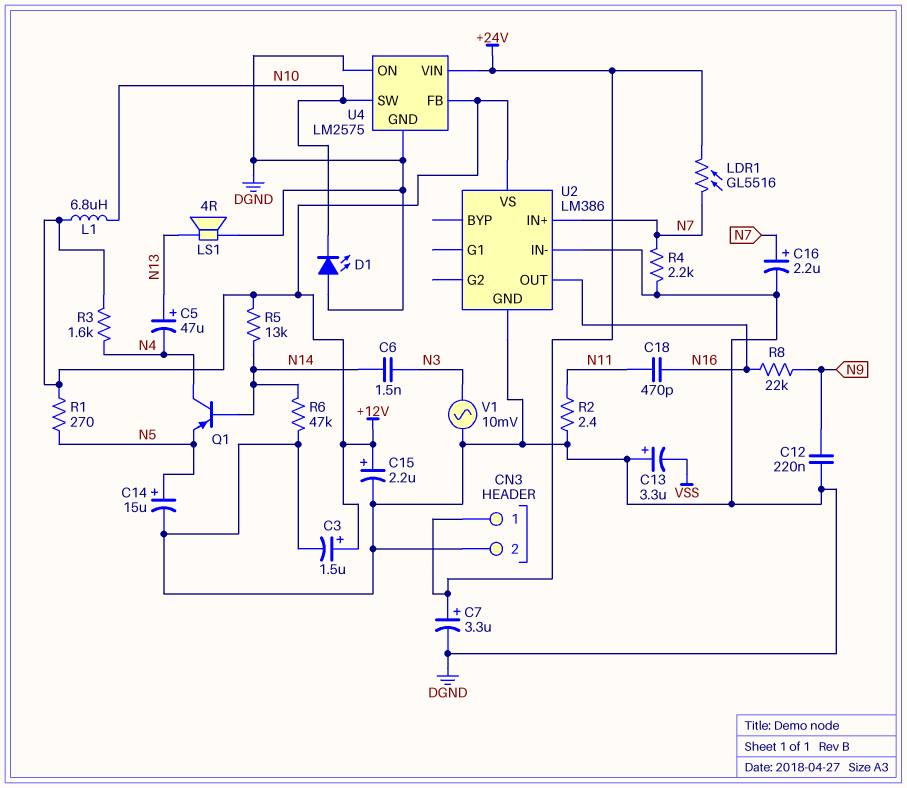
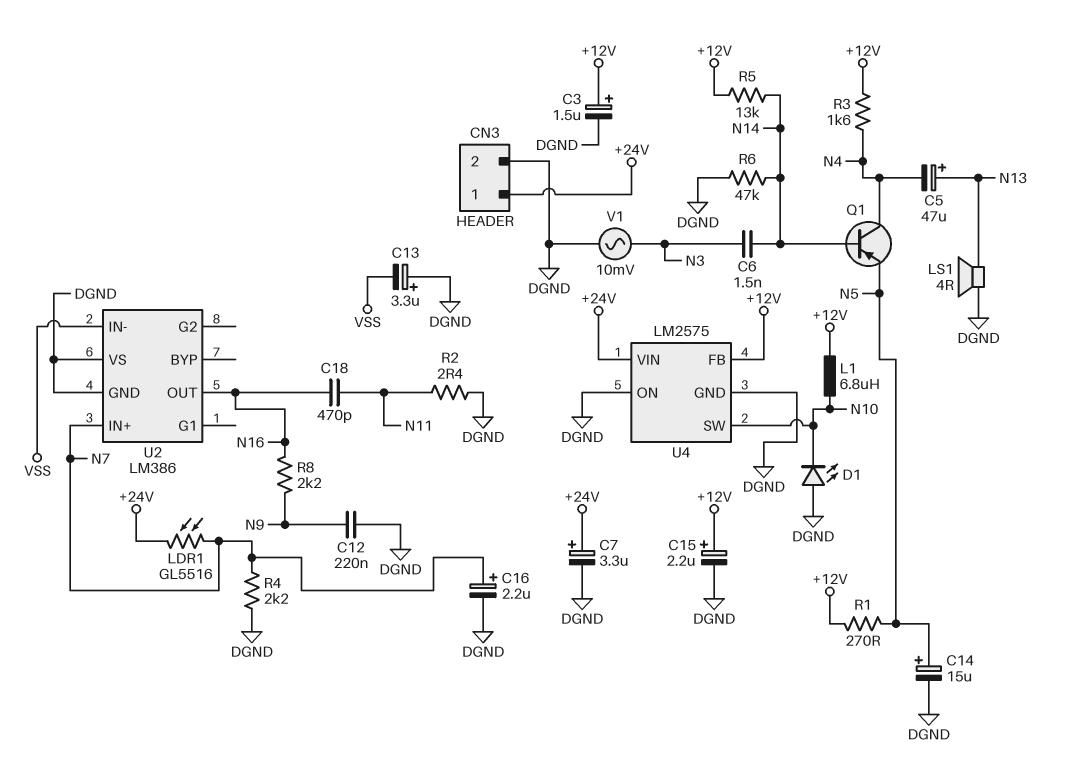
R8: 22k (N9, N16) -> 2.2k (N9, N16)
U2 pin IN-: DGND -> VSS
U2 pin VS: +12V -> DGND

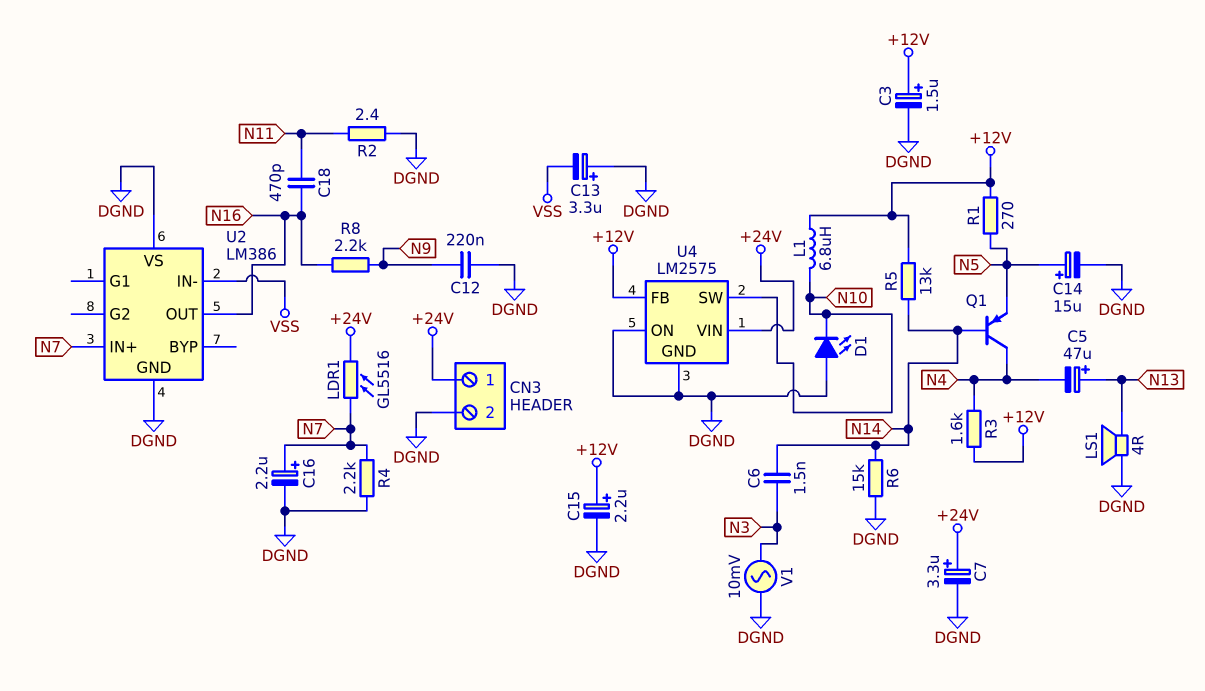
R6: 47k (DGND, N14) -> 15k (DGND, N14)

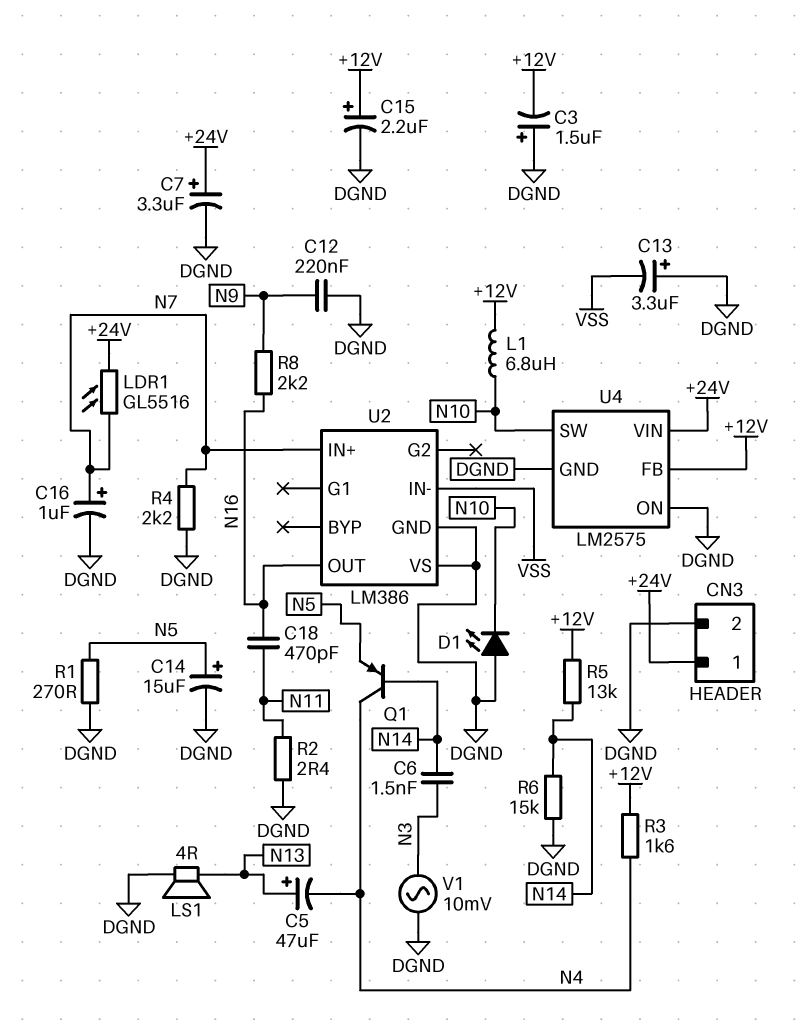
C3: 1.5uF (plus +12V, minus DGND) -> 1.5uF (plus DGND, minus +12V)
C16: 2.2uF (plus N7, minus DGND) -> 1uF (plus N7, minus DGND)
R1: 270 (+12V, N5) -> 270 (DGND, N5)

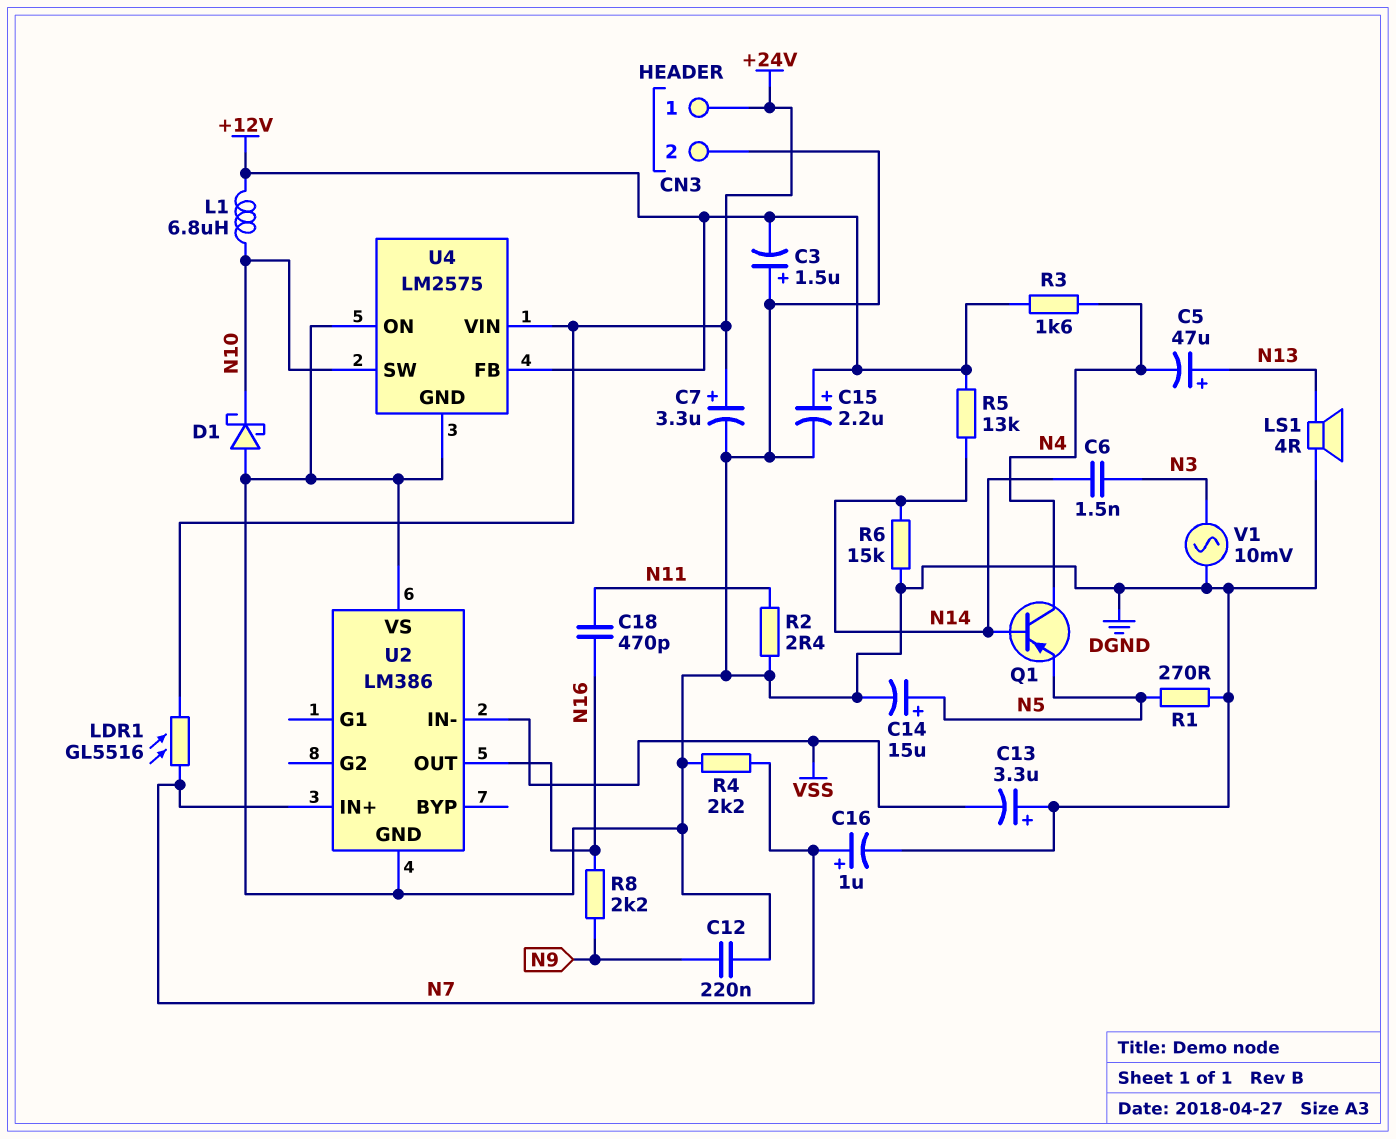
D1: LED (A DGND, K N10) -> schottky (A DGND, K N10)

